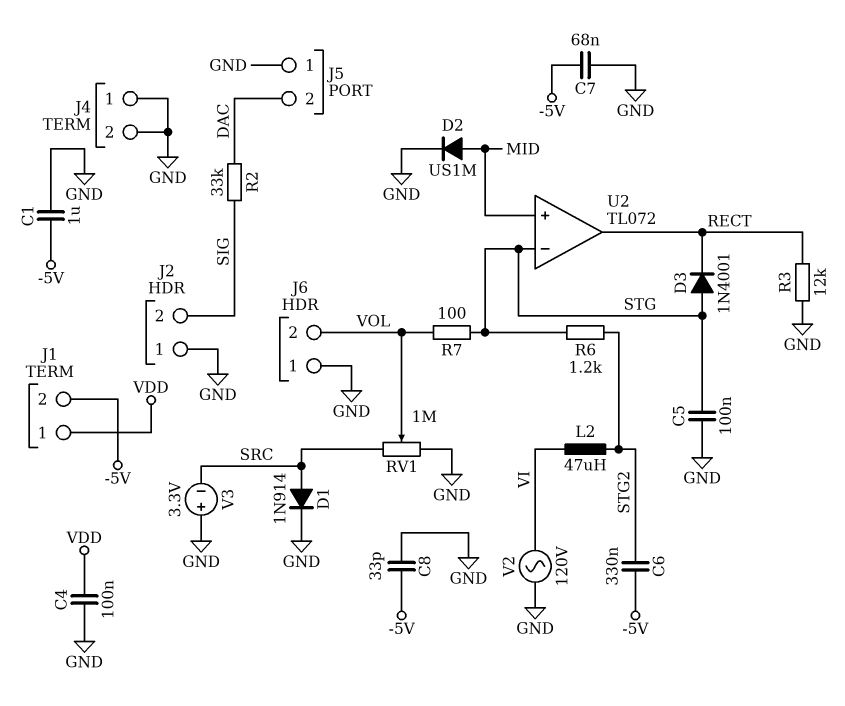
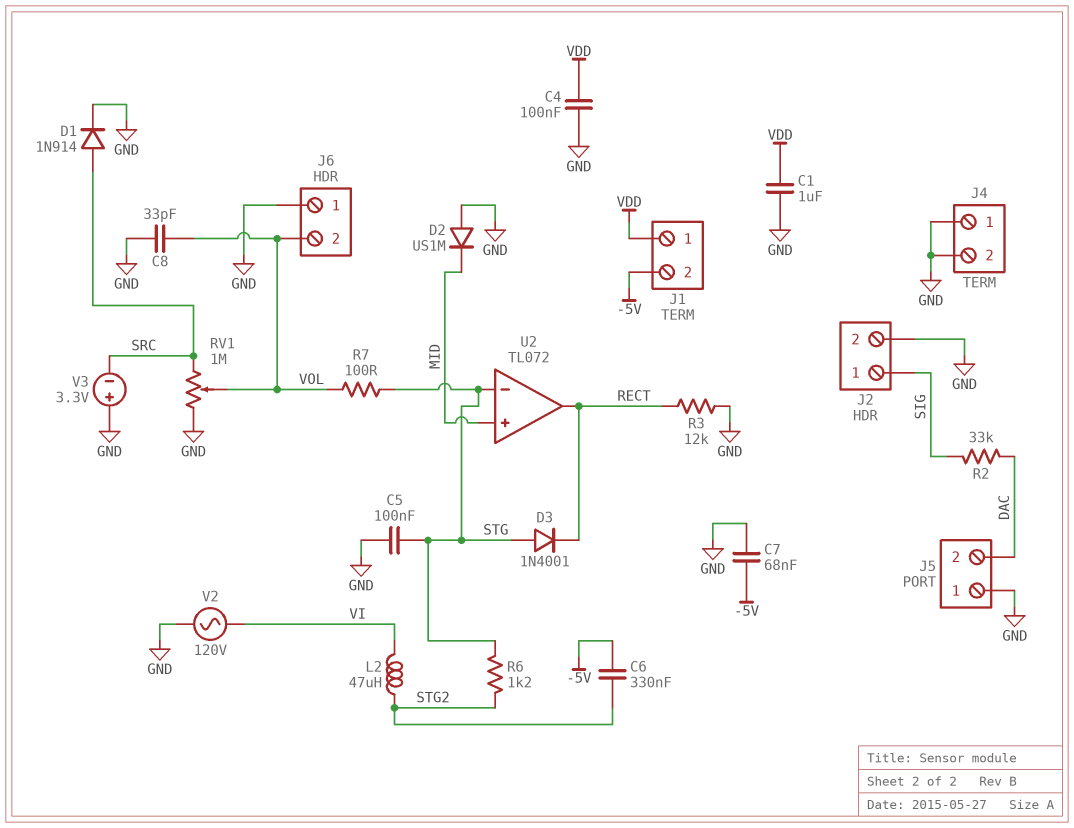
C1: 1uF (-5V, GND) -> 1uF (GND, VDD)
C8: 33pF (-5V, GND) -> 33pF (GND, VOL)
D2: diode US1M (A MID, K GND) -> diode US1M (A GND, K MID)
J2 pin 1: GND -> SIG
J2 pin 2: SIG -> GND

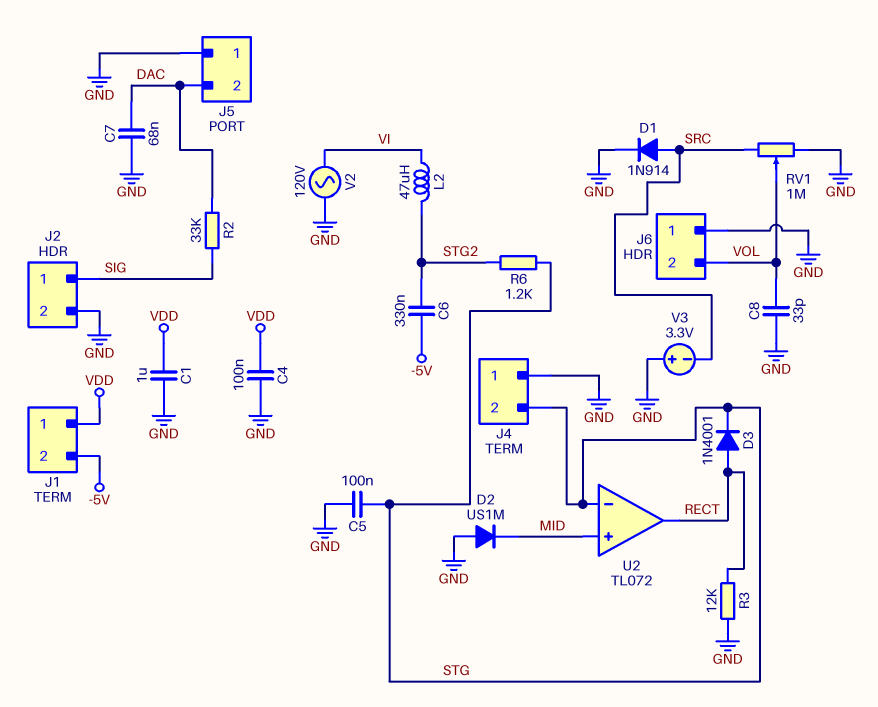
C7: 68nF (-5V, GND) -> 68nF (DAC, GND)
D3: diode 1N4001 (A STG, K RECT) -> diode 1N4001 (A RECT, K STG)
J4 pin 2: GND -> STG
R7: 100 (STG, VOL) -> none

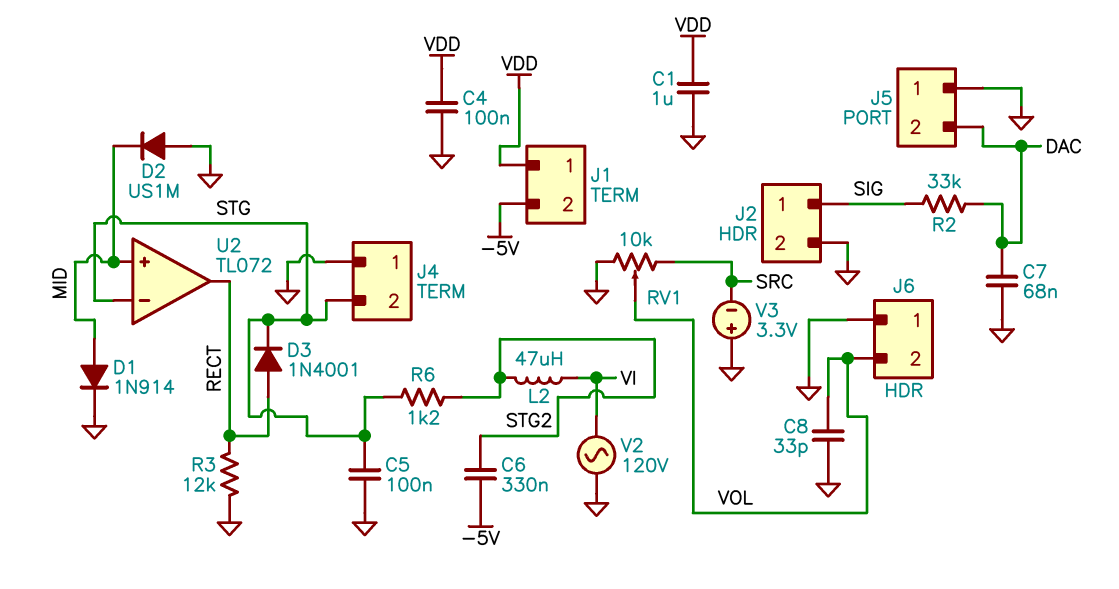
D1: diode 1N914 (A SRC, K GND) -> diode 1N914 (A MID, K GND)
RV1: 1M (GND, SRC, wiper VOL) -> 10k (GND, SRC, wiper VOL)

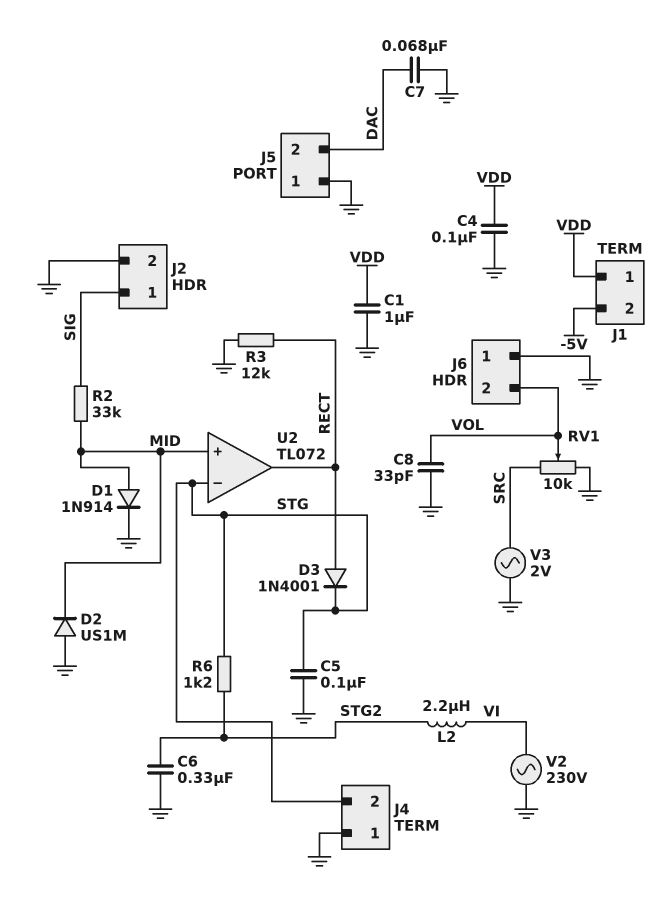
C6: 330nF (-5V, STG2) -> 330nF (GND, STG2)
L2: 47uH (STG2, VI) -> 2.2uH (STG2, VI)
R2: 33k (DAC, SIG) -> 33k (MID, SIG)
V2: AC 120V (GND, VI) -> AC 230V (GND, VI)
V3: 3.3V (plus GND, minus SRC) -> AC 2V (GND, SRC)

